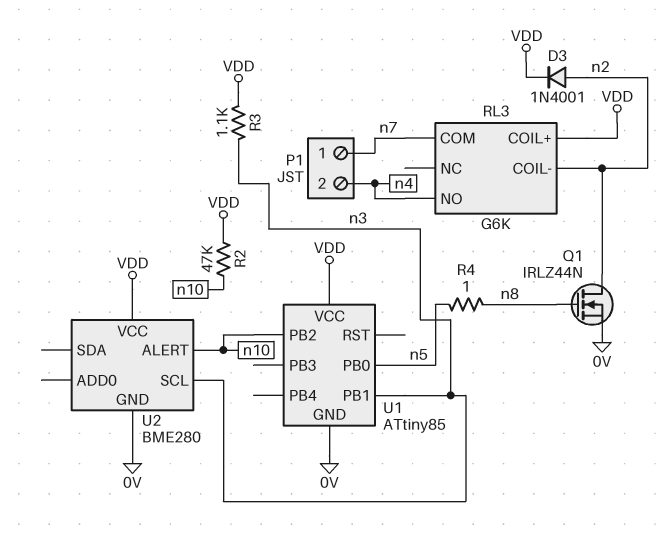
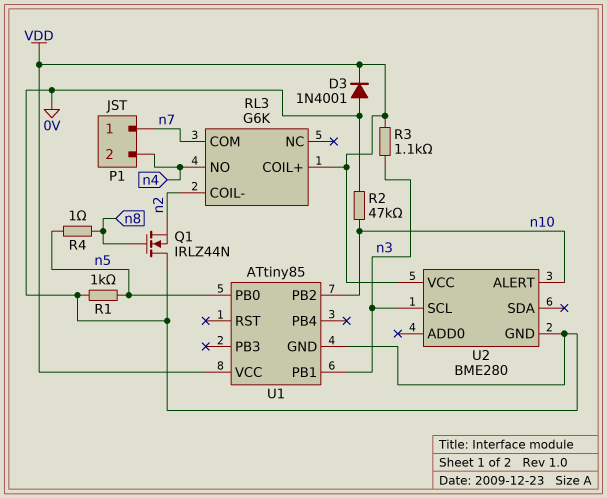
D3: diode 1N4001 (A n2, K VDD) -> diode 1N4001 (A 0V, K VDD)
Q1: NMOS IRLZ44N (G n8, D n2, S 0V) -> NMOS IRLZ44N (G n8, D 0V, S n2)
R1: none -> 1k (0V, n5)
R2: 47k (VDD, n10) -> 47k (0V, n10)

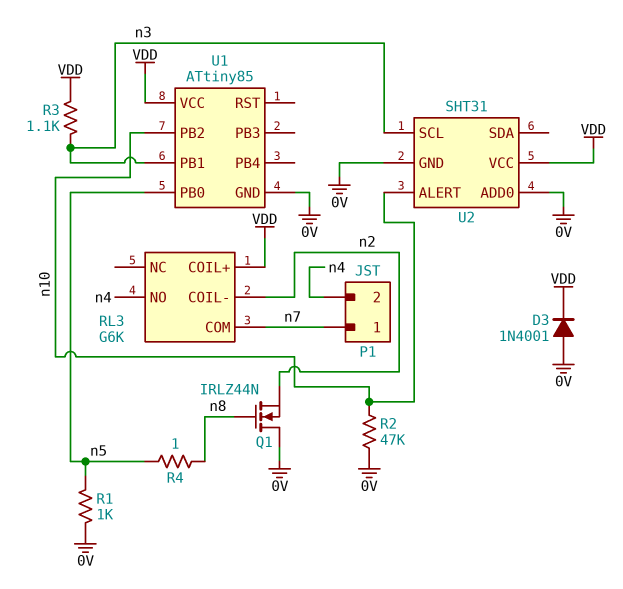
U2: BME280 -> SHT31
U2 pin ADD0: none -> 0V

